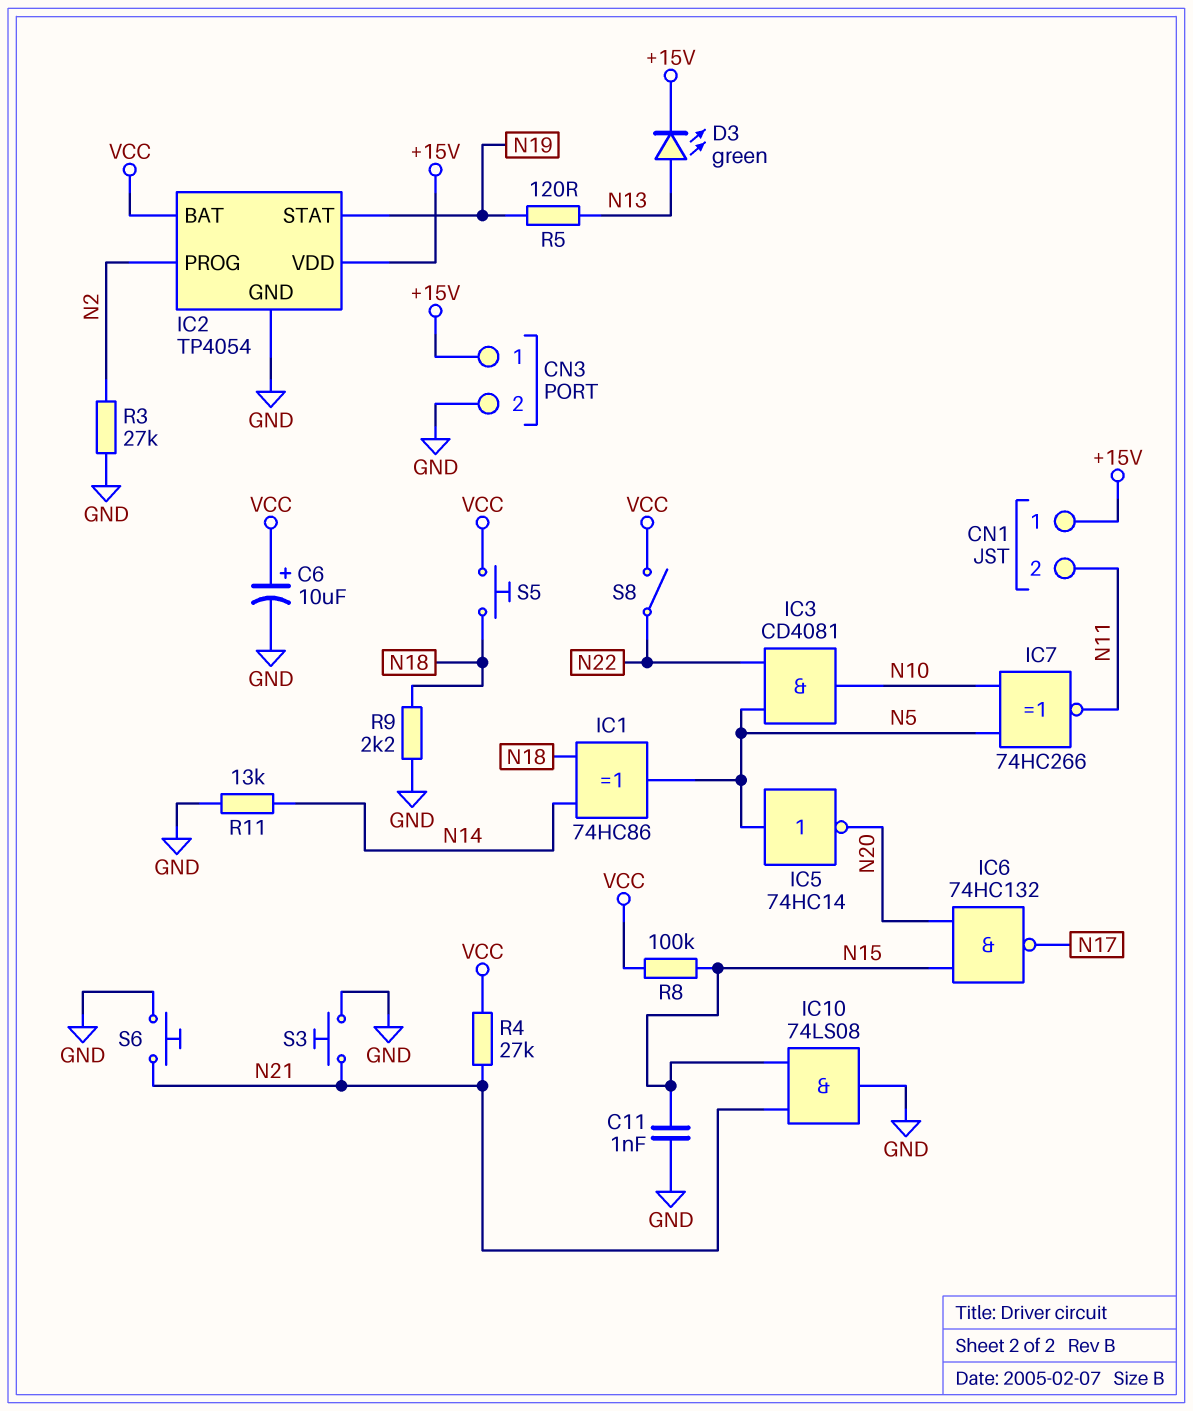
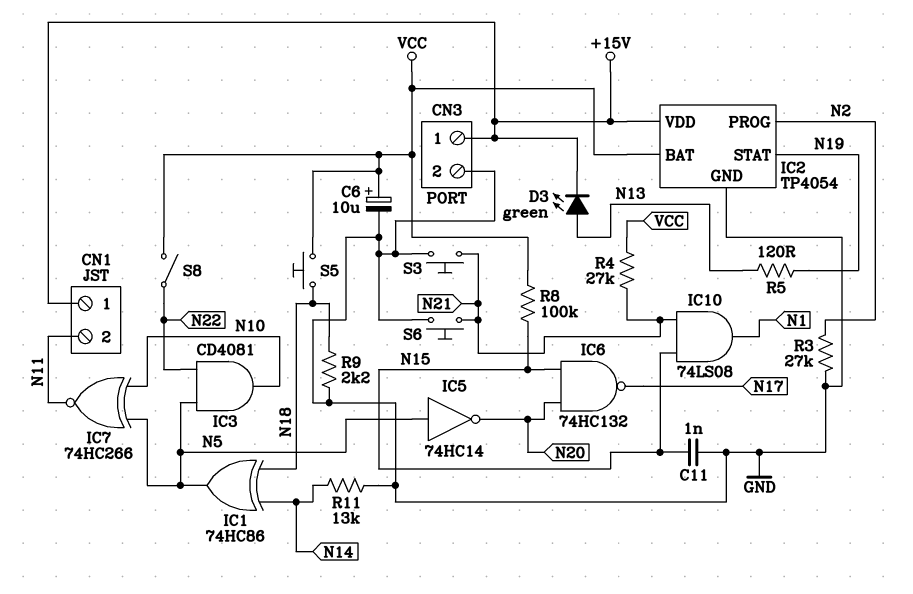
IC10: AND 74LS08 (in N15, in N21, out GND) -> AND 74LS08 (in N15, in N21, out N1)

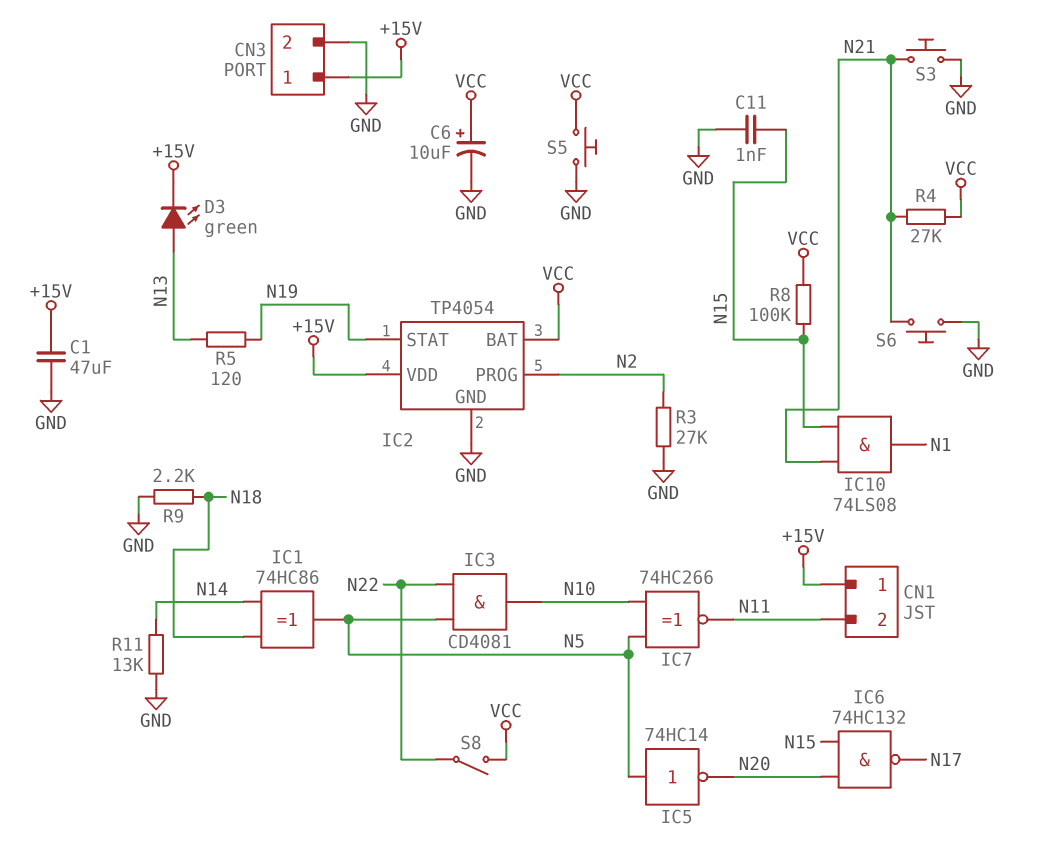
C1: none -> 47uF (+15V, GND)
S5: button (N18, VCC) -> button (GND, VCC)

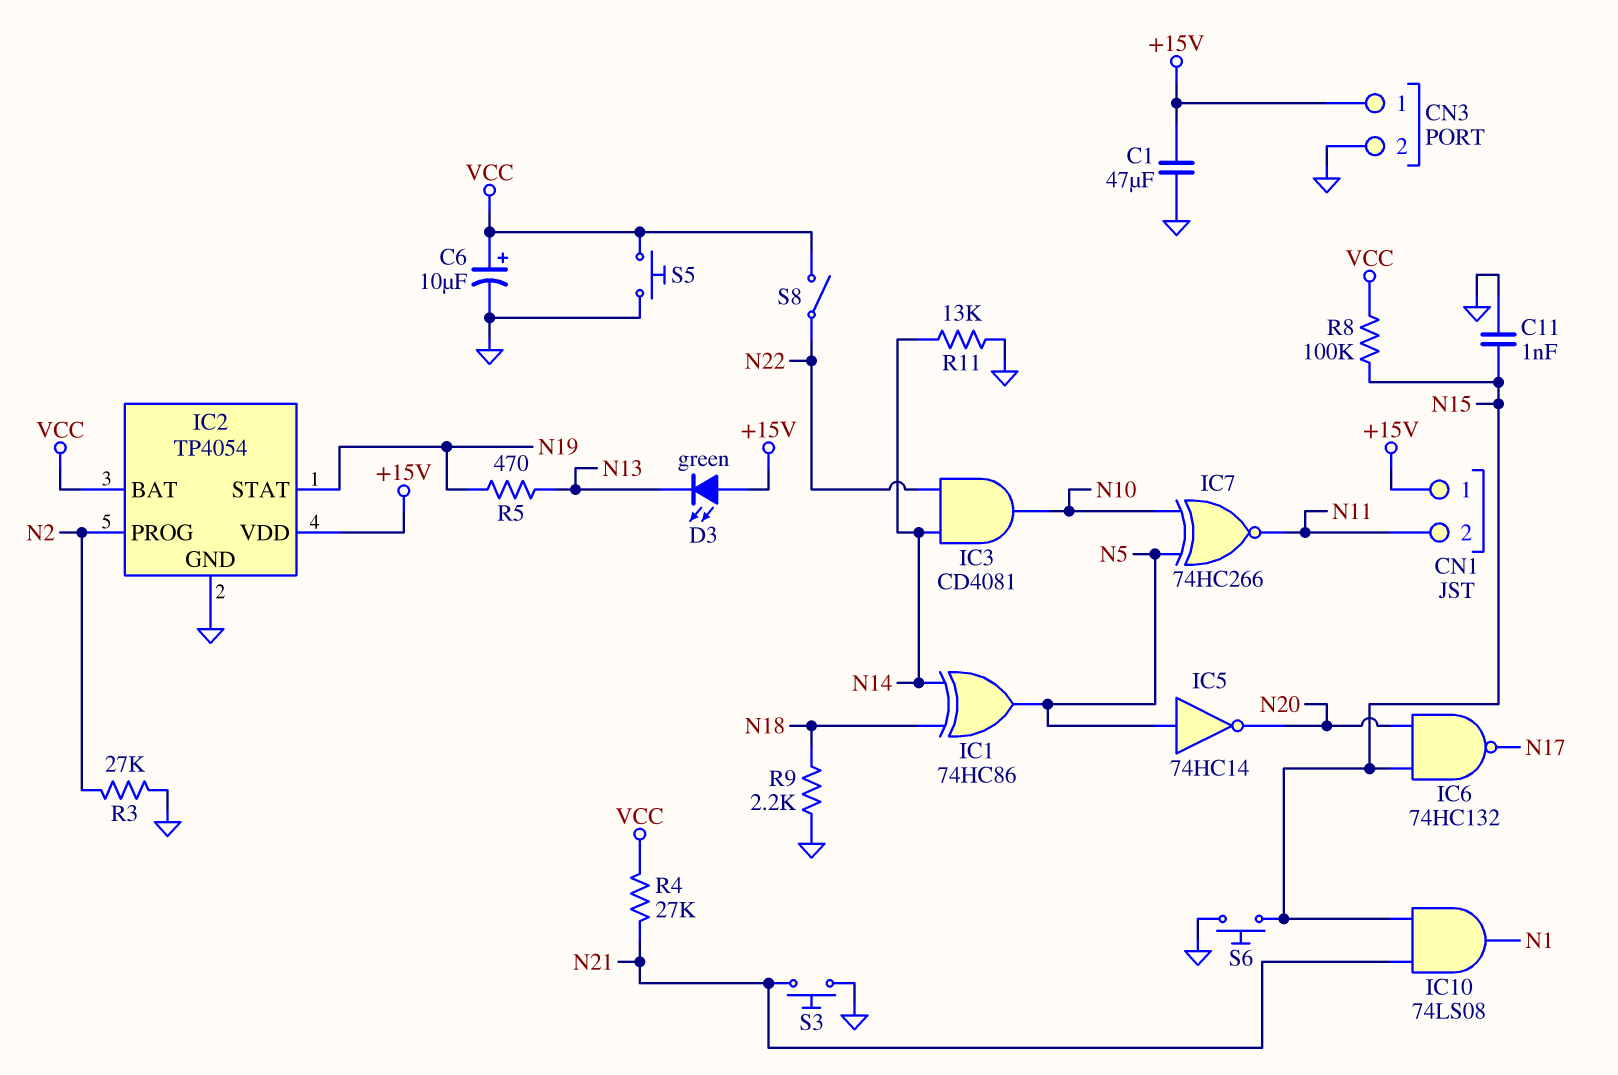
D3: LED green (A N13, K +15V) -> LED green (A +15V, K N13)
IC3: AND CD4081 (in N5, in N22, out N10) -> AND CD4081 (in N14, in N22, out N10)
R5: 120 (N13, N19) -> 470 (N13, N19)
S6: button (GND, N21) -> button (GND, N15)

